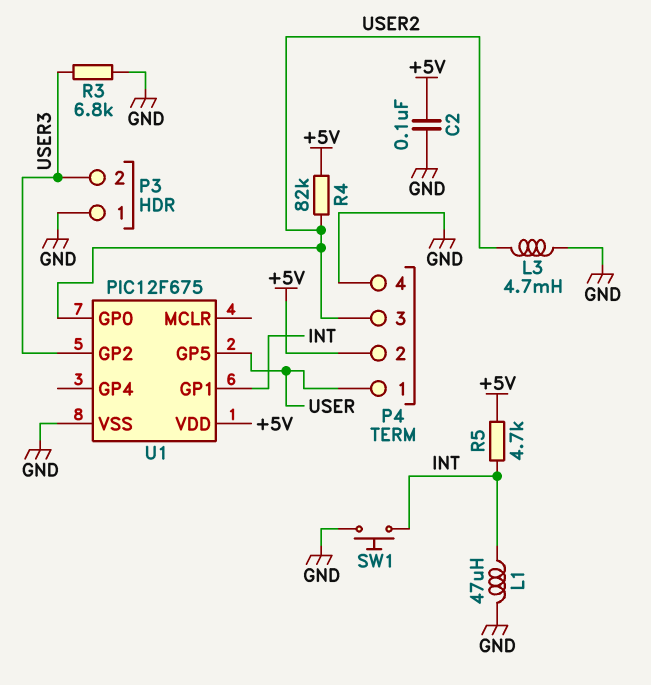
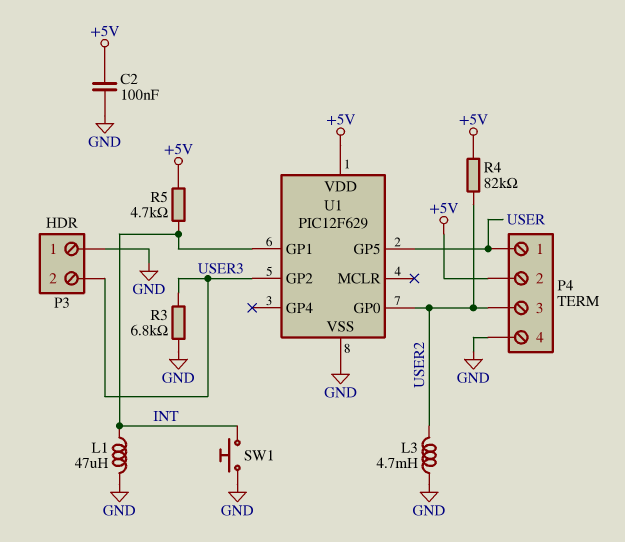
U1: PIC12F675 -> PIC12F629

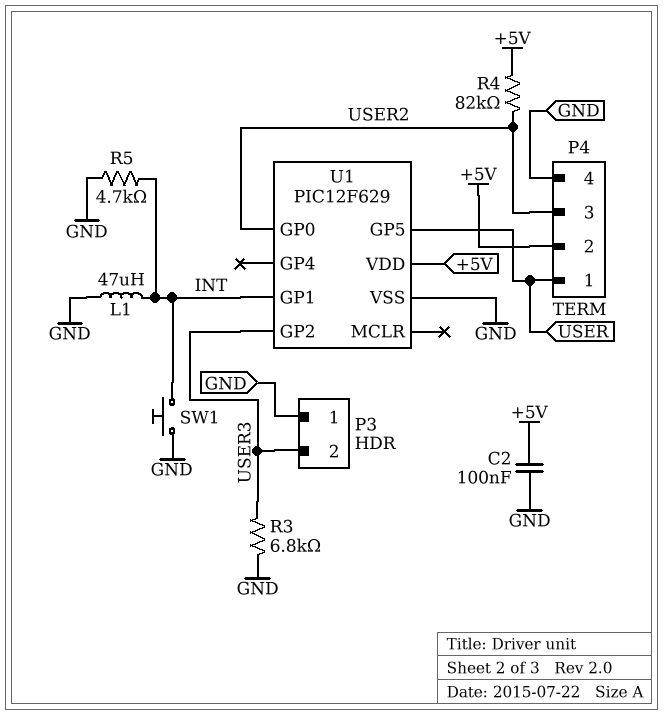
L3: 4.7mH (GND, USER2) -> none
R5: 4.7k (+5V, INT) -> 4.7k (GND, INT)

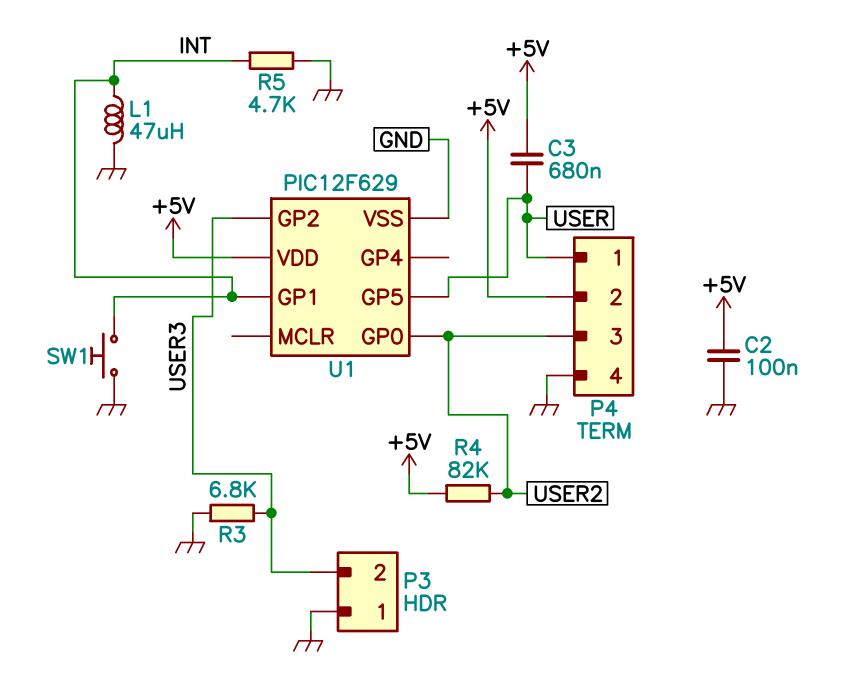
C3: none -> 680nF (+5V, USER)

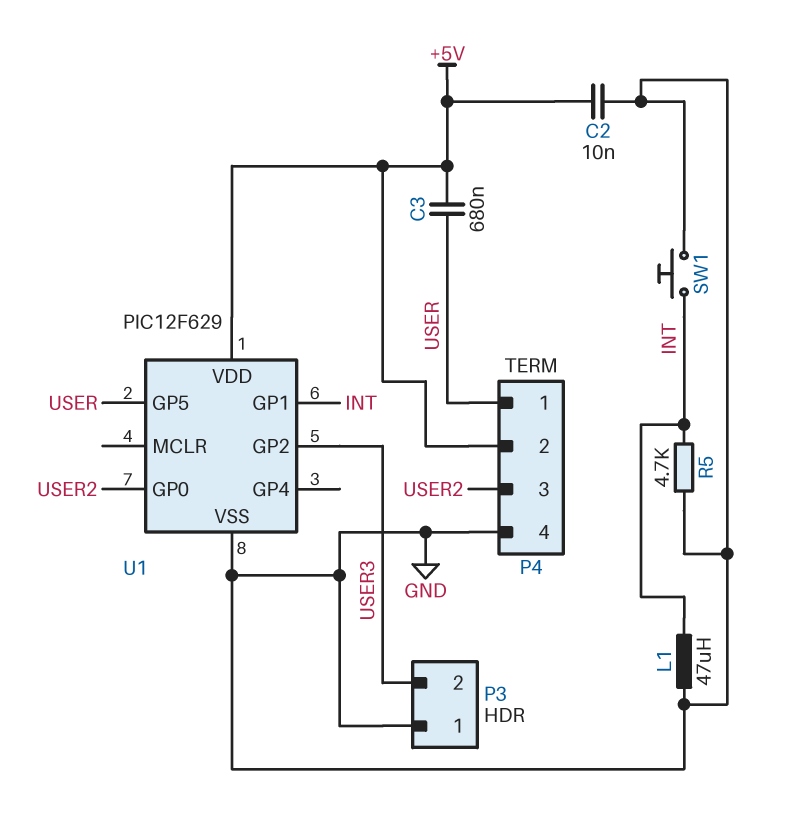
C2: 100nF (+5V, GND) -> 10nF (+5V, GND)
R3: 6.8k (GND, USER3) -> none
R4: 82k (+5V, USER2) -> none

